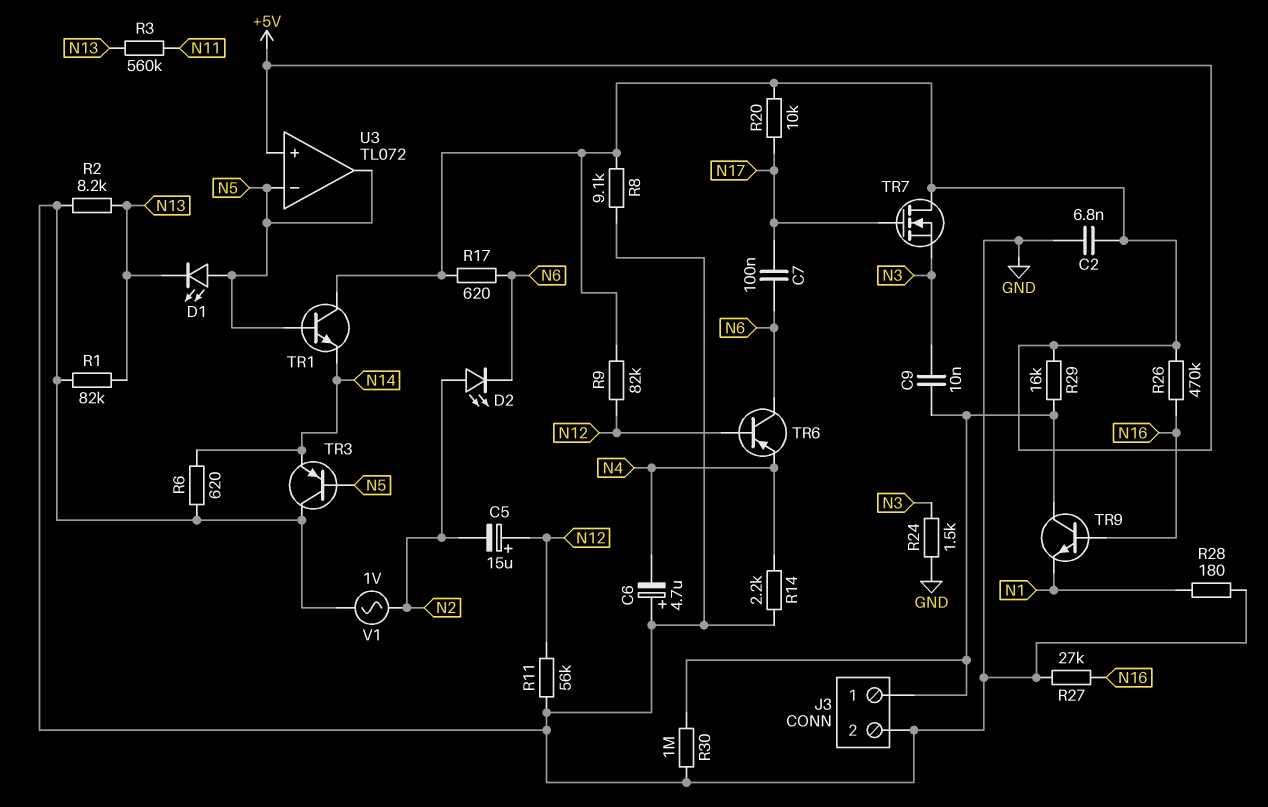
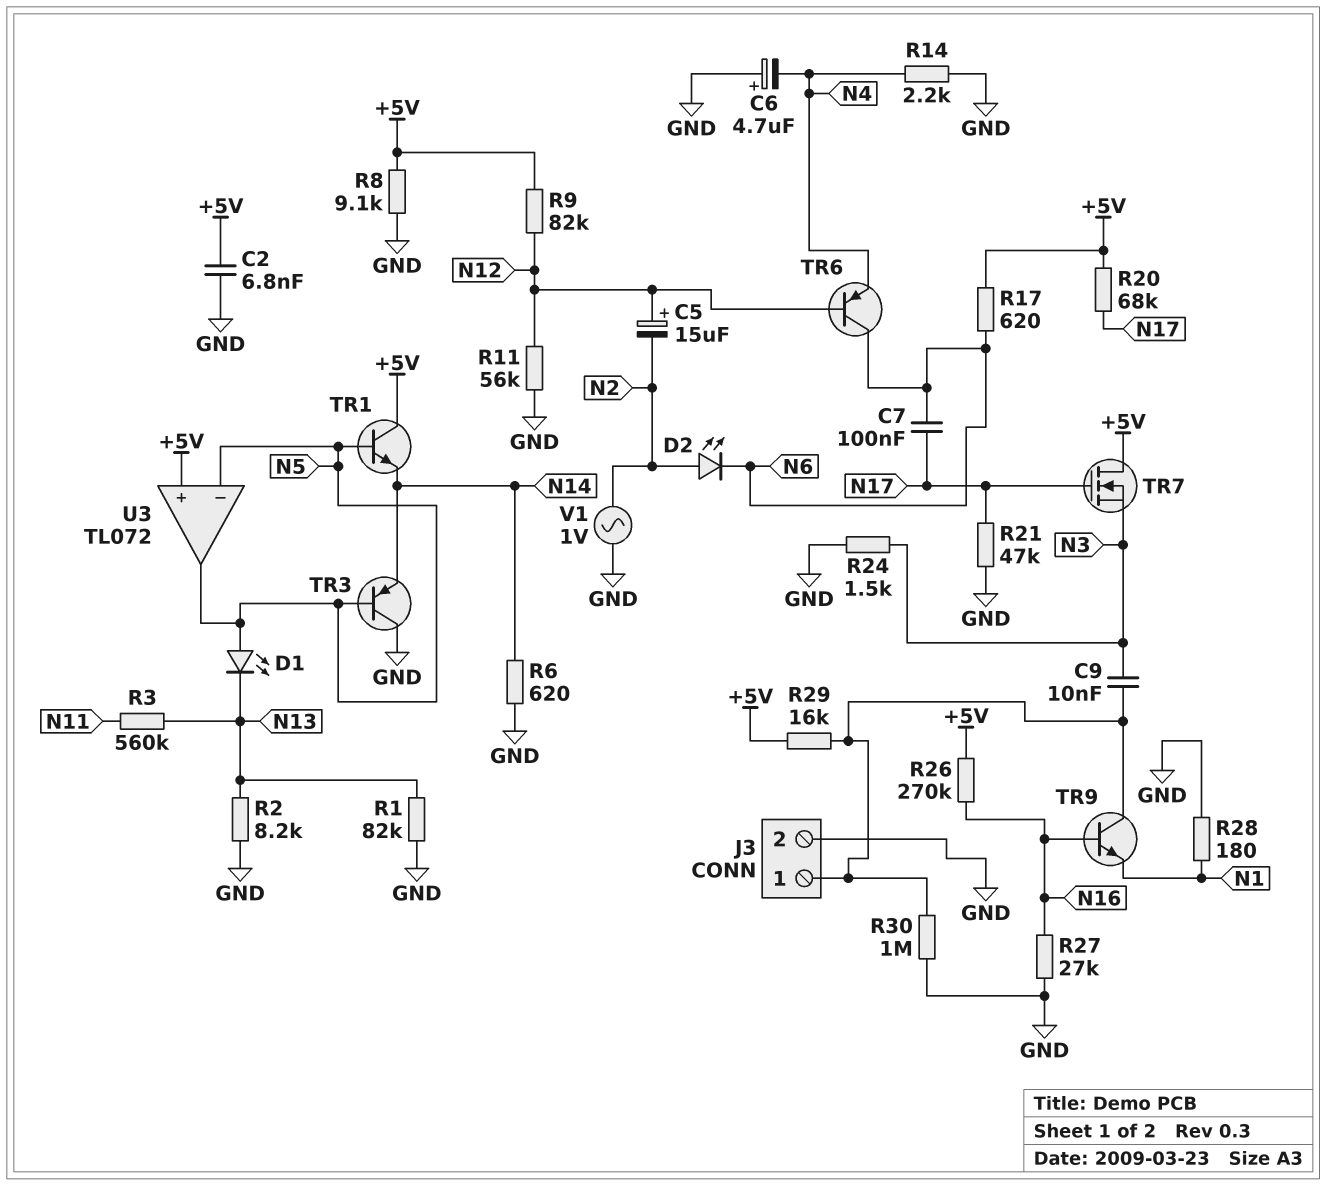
R20: 10k (+5V, N17) -> 68k (+5V, N17)
R21: none -> 47k (GND, N17)
R26: 470k (+5V, N16) -> 270k (+5V, N16)

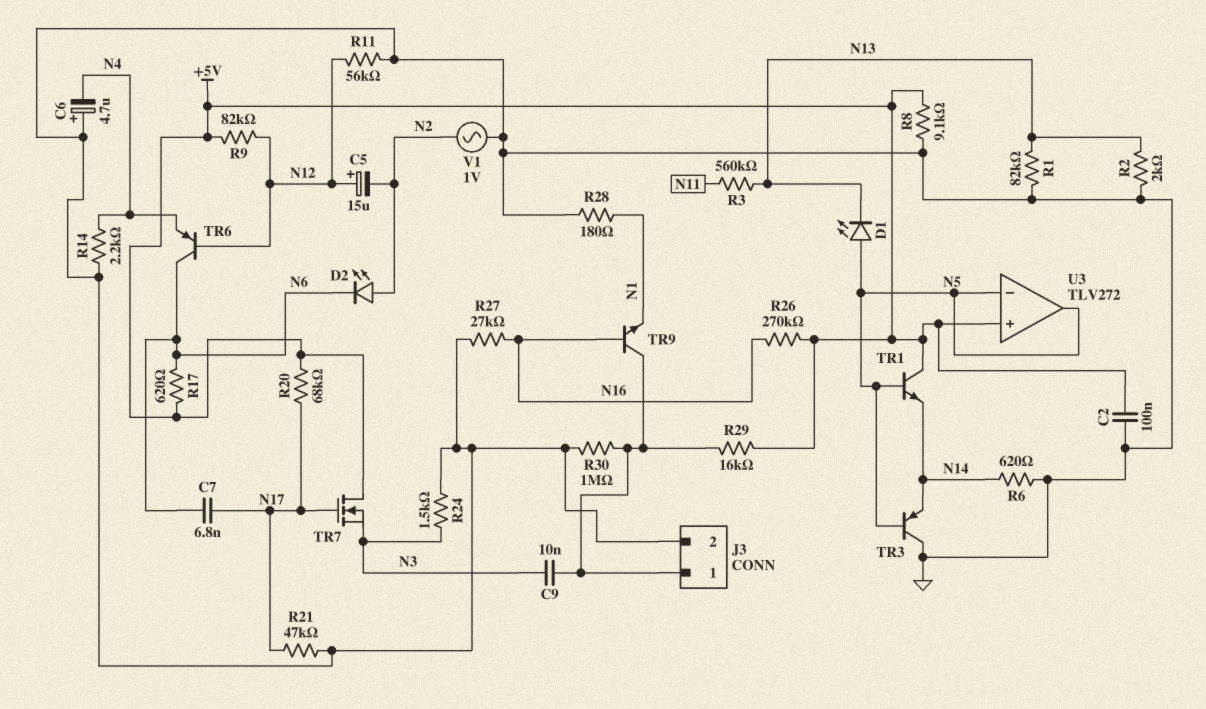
C2: 6.8nF (+5V, GND) -> 100nF (+5V, GND)
C7: 100nF (N6, N17) -> 6.8nF (N6, N17)
R2: 8.2k (GND, N13) -> 2k (GND, N13)
U3: TL072 -> TLV272

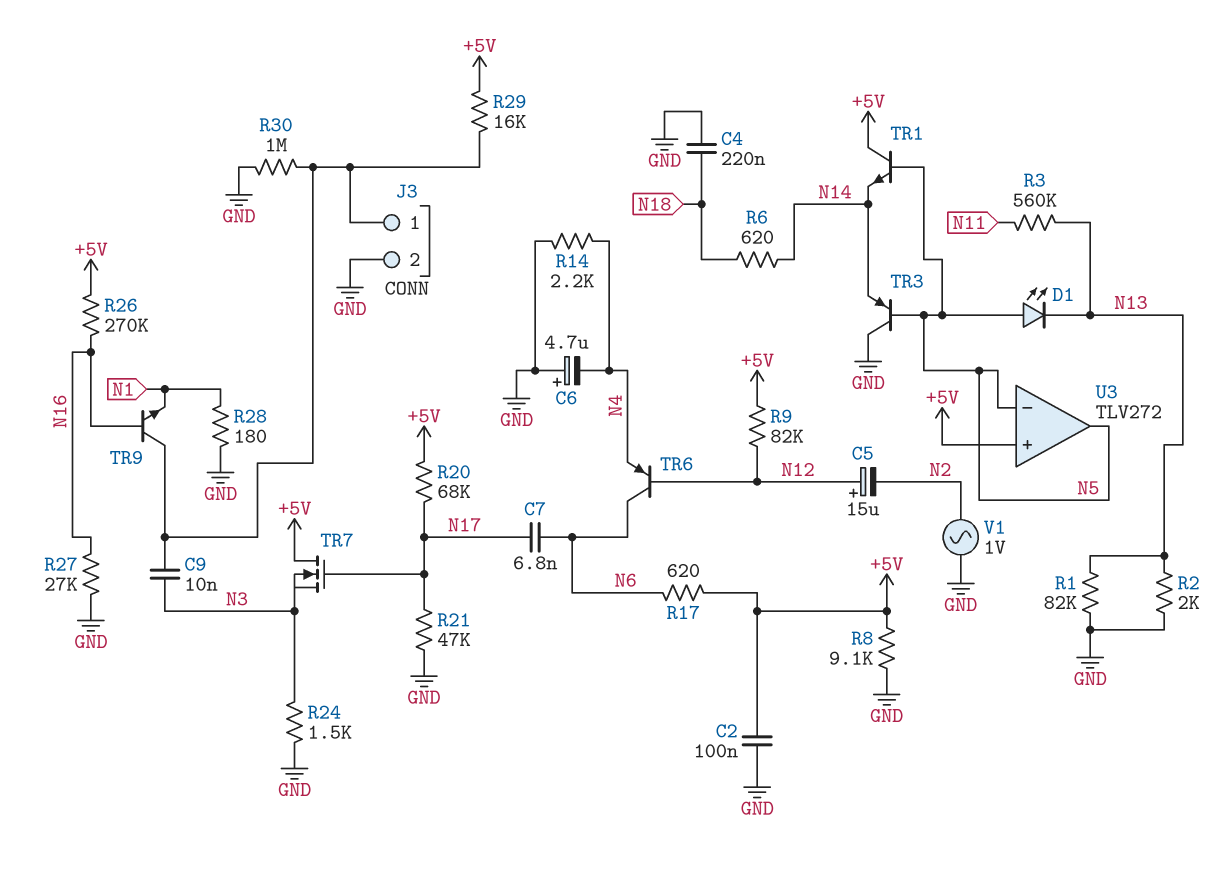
C4: none -> 220nF (GND, N18)
D2: LED (A N2, K N6) -> none
R6: 620 (GND, N14) -> 620 (N14, N18)
R11: 56k (GND, N12) -> none

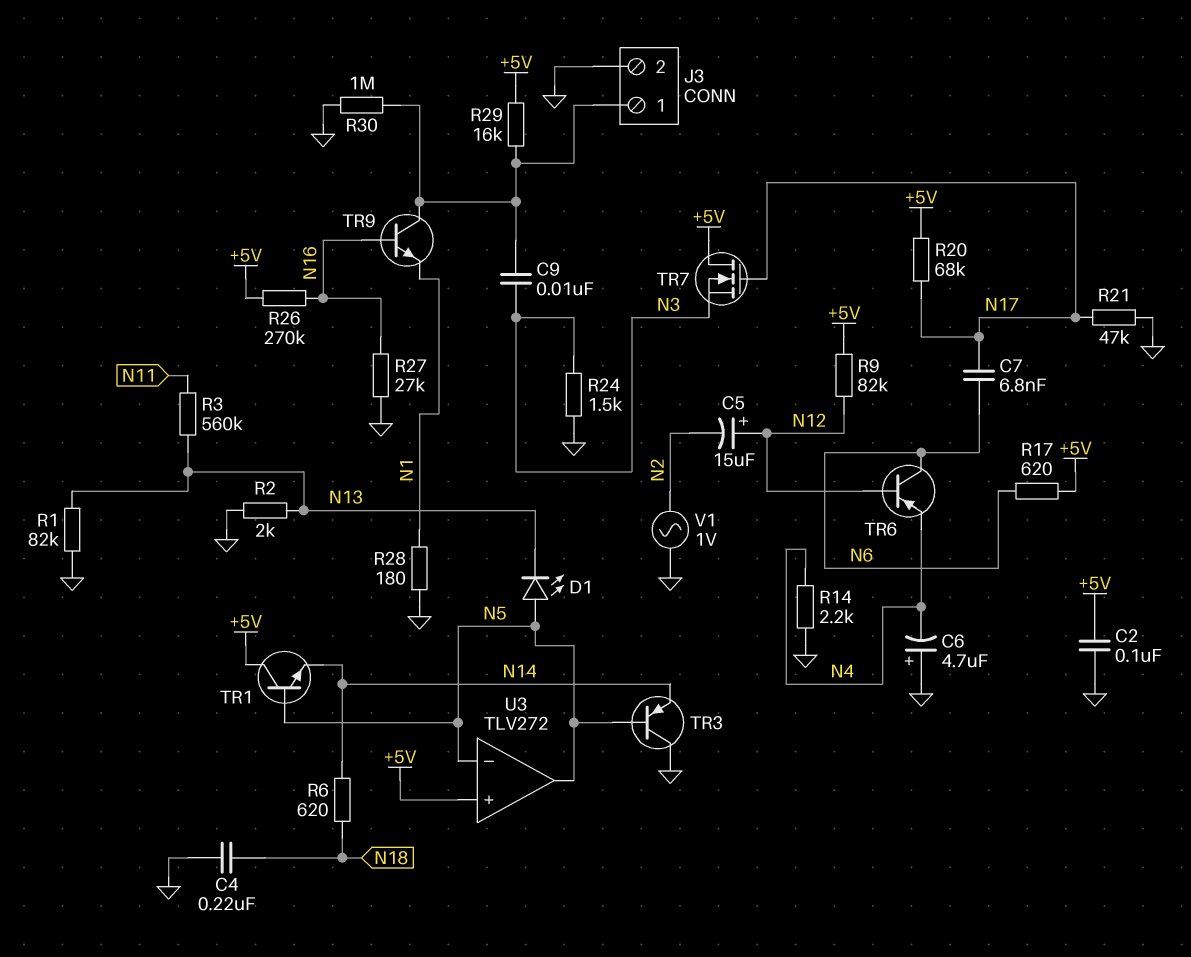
R8: 9.1k (+5V, GND) -> none

